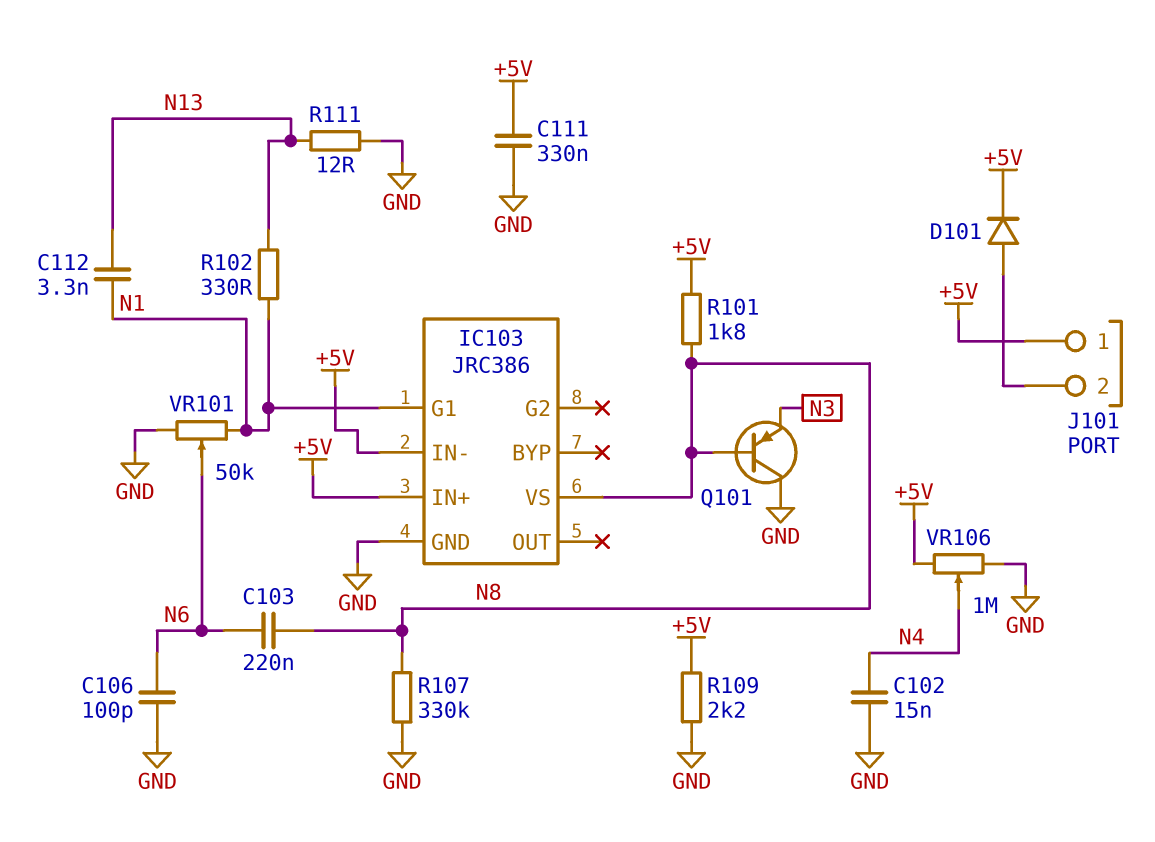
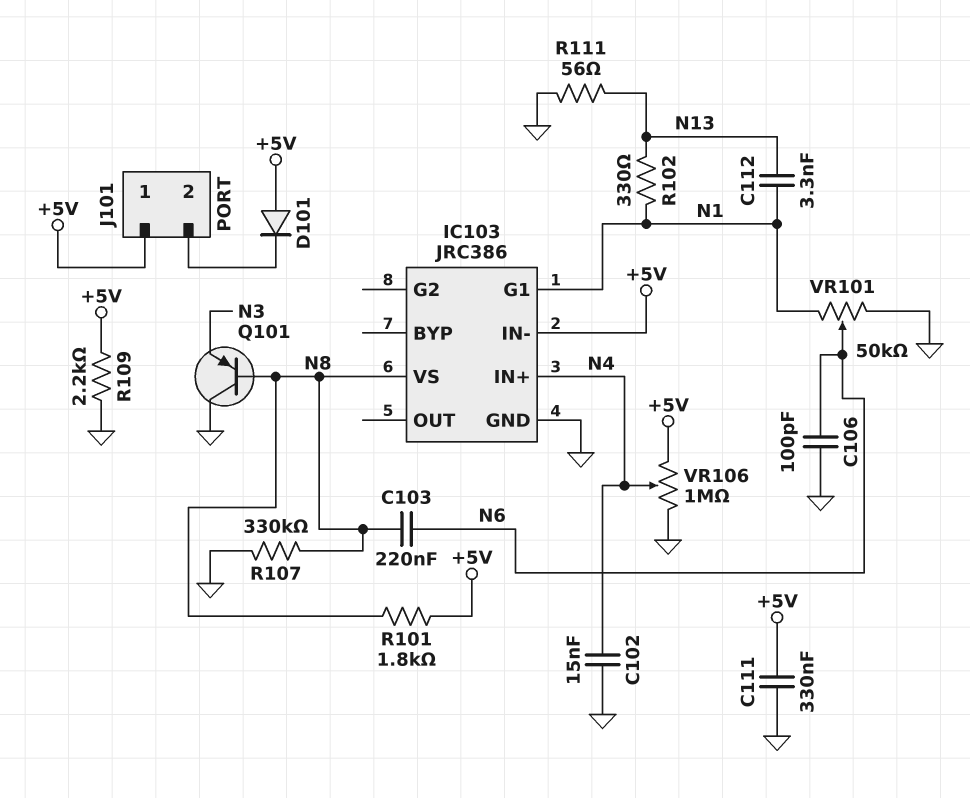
D101: diode (A J101/2, K +5V) -> diode (A +5V, K J101/2)
IC103 pin IN+: +5V -> N4
R111: 12 (GND, N13) -> 56 (GND, N13)

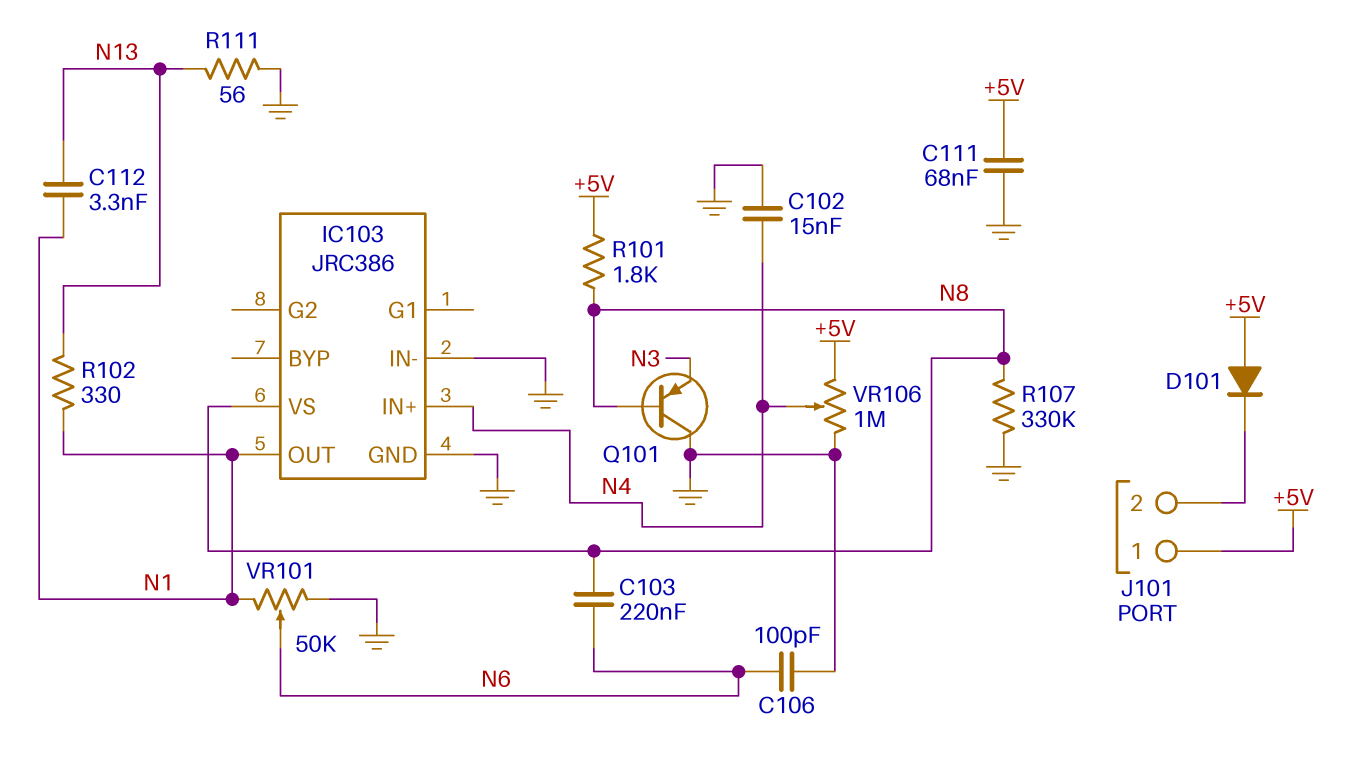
C111: 330nF (+5V, GND) -> 68nF (+5V, GND)
IC103 pin G1: N1 -> none
IC103 pin IN-: +5V -> GND
IC103 pin OUT: none -> N1
R109: 2.2k (+5V, GND) -> none

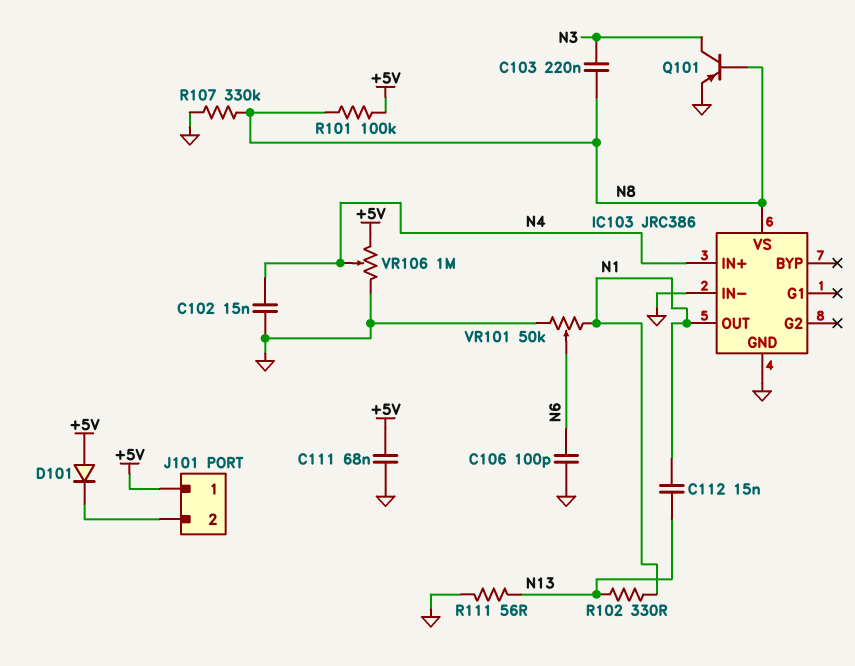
C103: 220nF (N6, N8) -> 220nF (N3, N8)
C112: 3.3nF (N1, N13) -> 15nF (N1, N13)
Q101: PNP (B N8, C GND, E N3) -> PNP (B N8, C N3, E GND)
R101: 1.8k (+5V, N8) -> 100k (+5V, N8)

